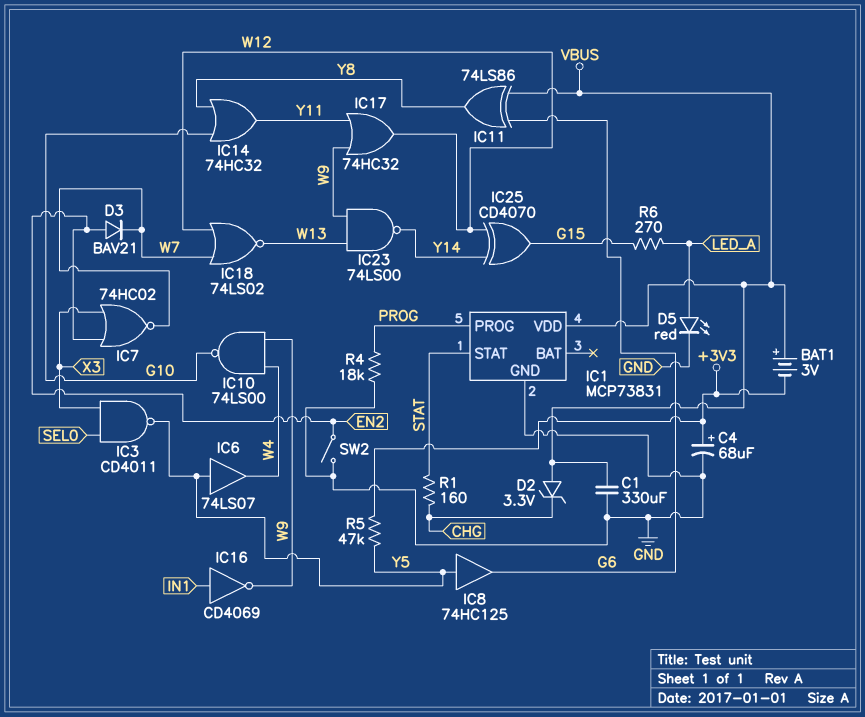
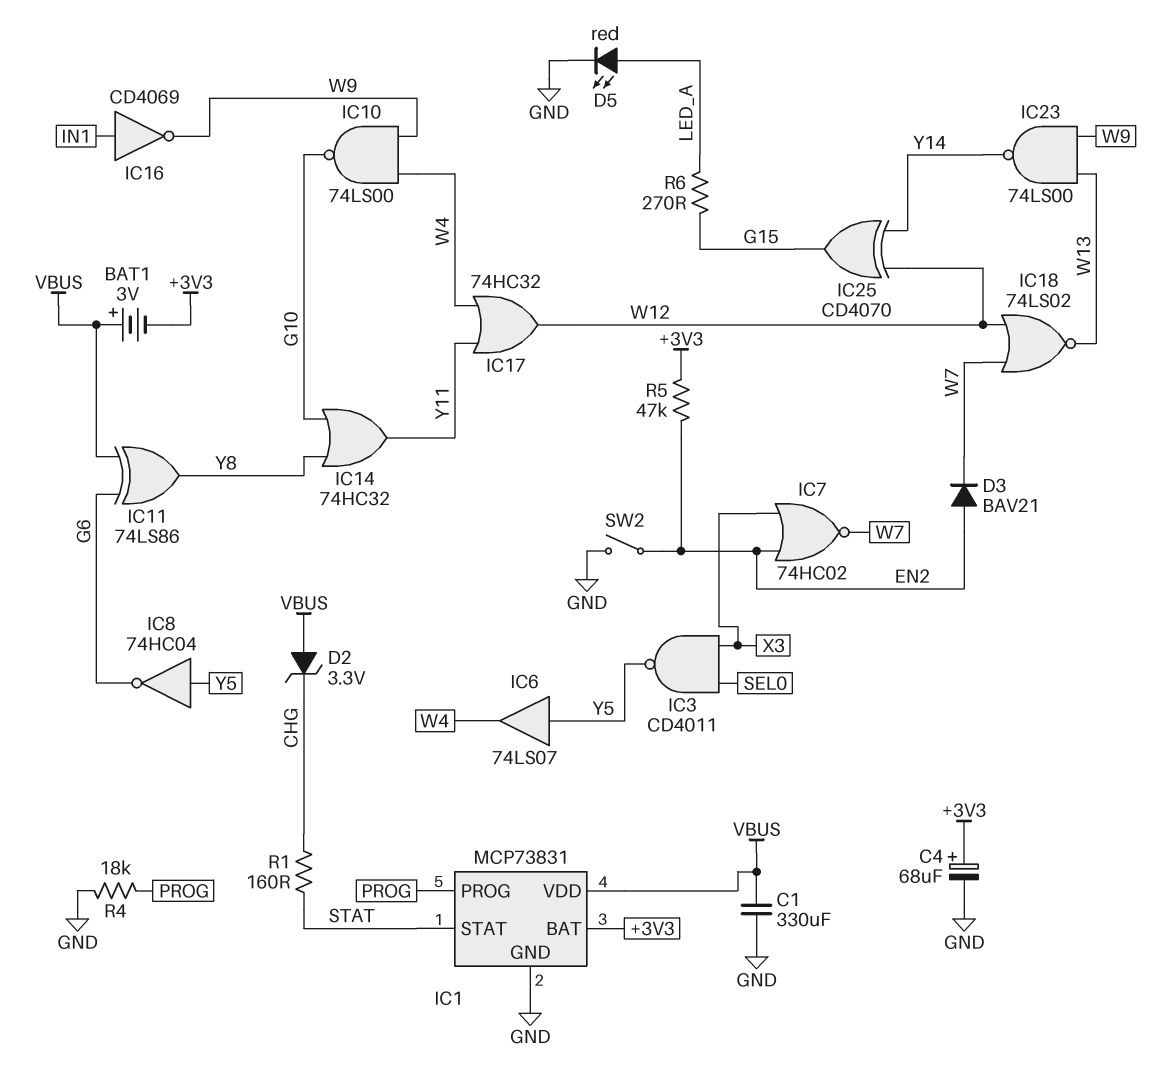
IC1 pin BAT: none -> +3V3
IC8: buffer 74HC125 (in Y5, out G6) -> NOT 74HC04 (in Y5, out G6)
IC17: OR 74HC32 (in W9, in Y11, out W12) -> OR 74HC32 (in W4, in Y11, out W12)
R5: 47k (+3V3, Y5) -> 47k (+3V3, EN2)

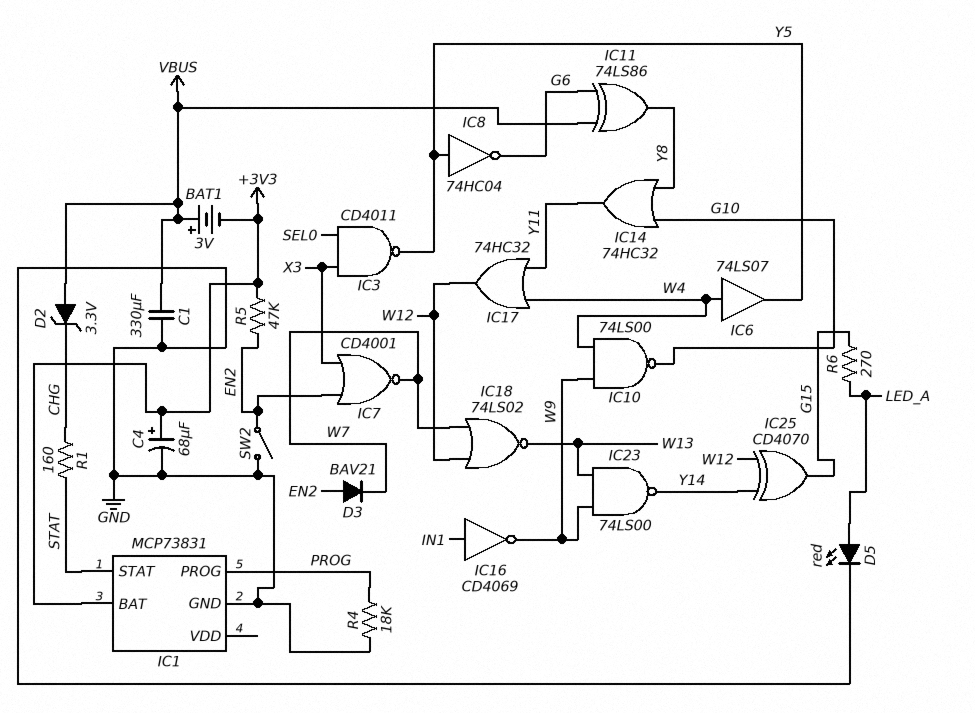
IC1 pin VDD: VBUS -> none
IC6: buffer 74LS07 (in Y5, out W4) -> buffer 74LS07 (in W4, out Y5)
IC7: NOR 74HC02 (in EN2, in X3, out W7) -> NOR CD4001 (in EN2, in X3, out W7)

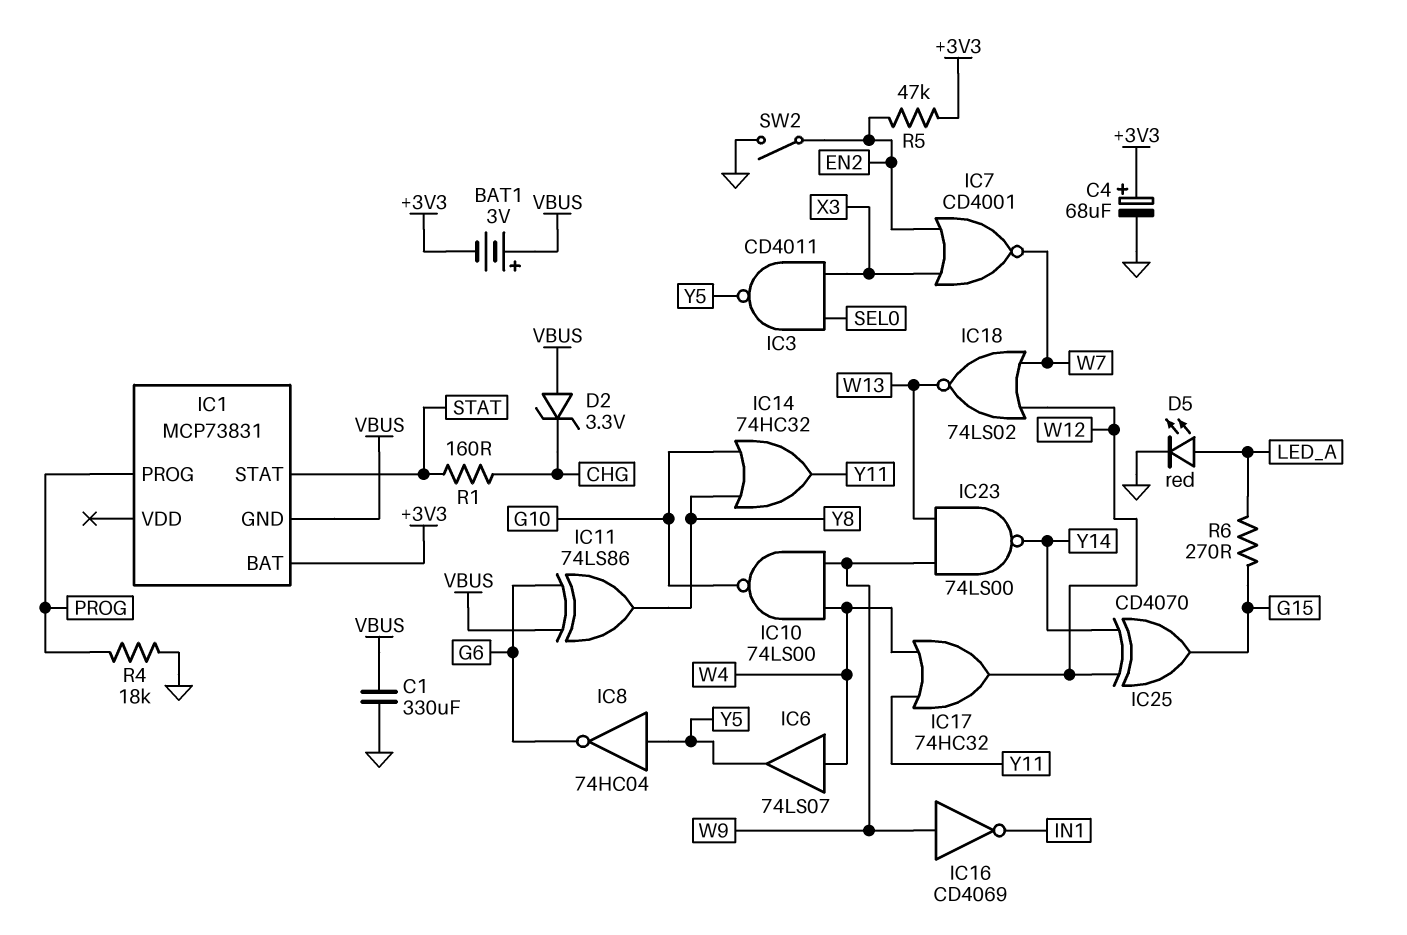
D3: diode BAV21 (A EN2, K W7) -> none
IC1 pin GND: GND -> VBUS
IC16: NOT CD4069 (in IN1, out W9) -> NOT CD4069 (in W9, out IN1)

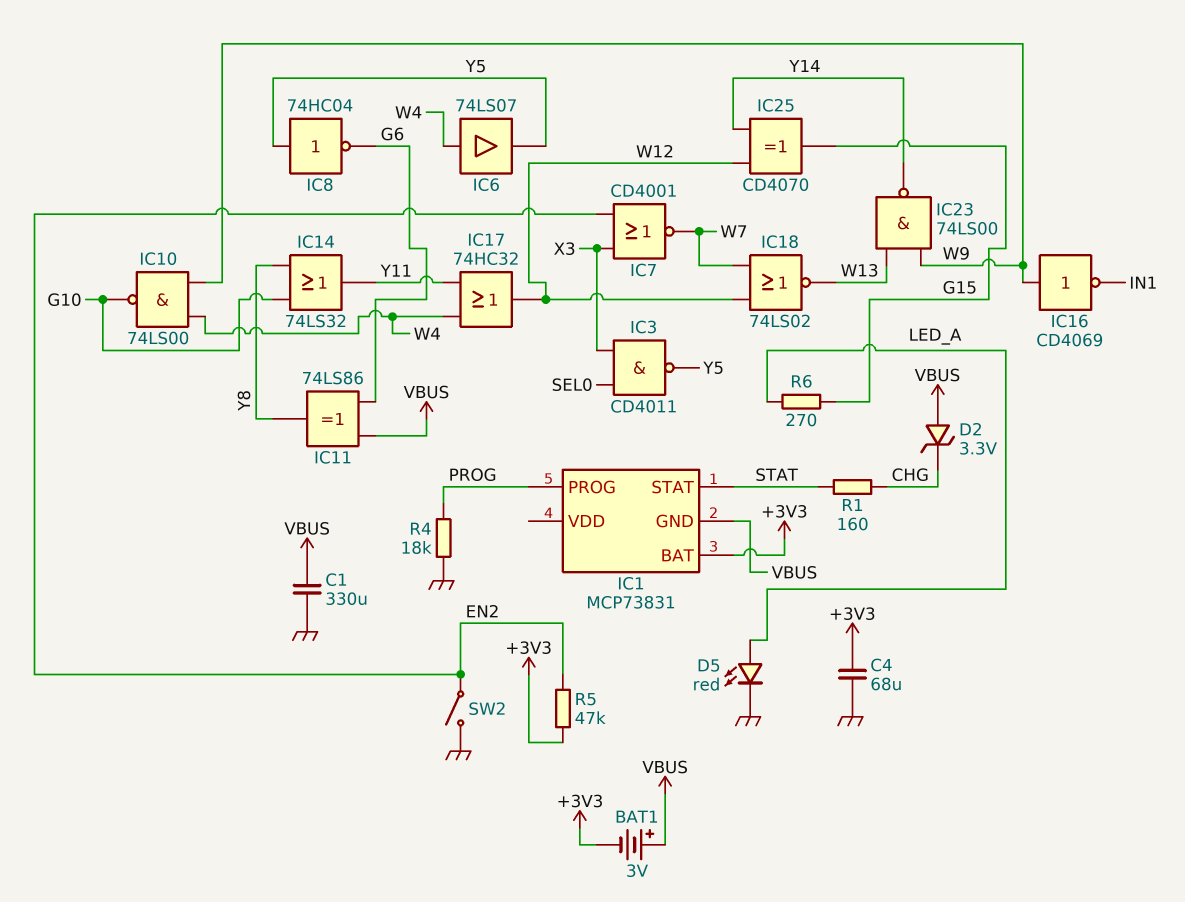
C4: 68uF (plus +3V3, minus GND) -> 68uF (+3V3, GND)
IC14: OR 74HC32 (in G10, in Y8, out Y11) -> OR 74LS32 (in G10, in Y8, out Y11)

